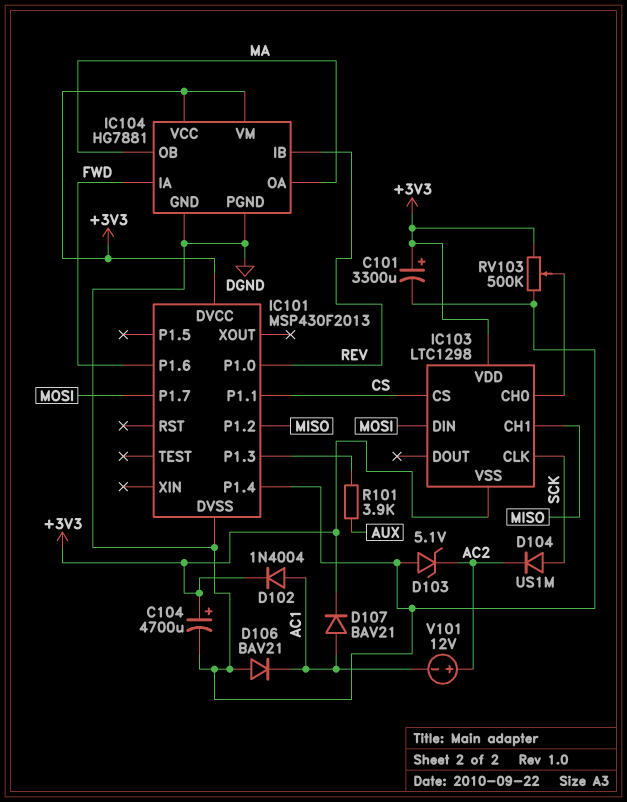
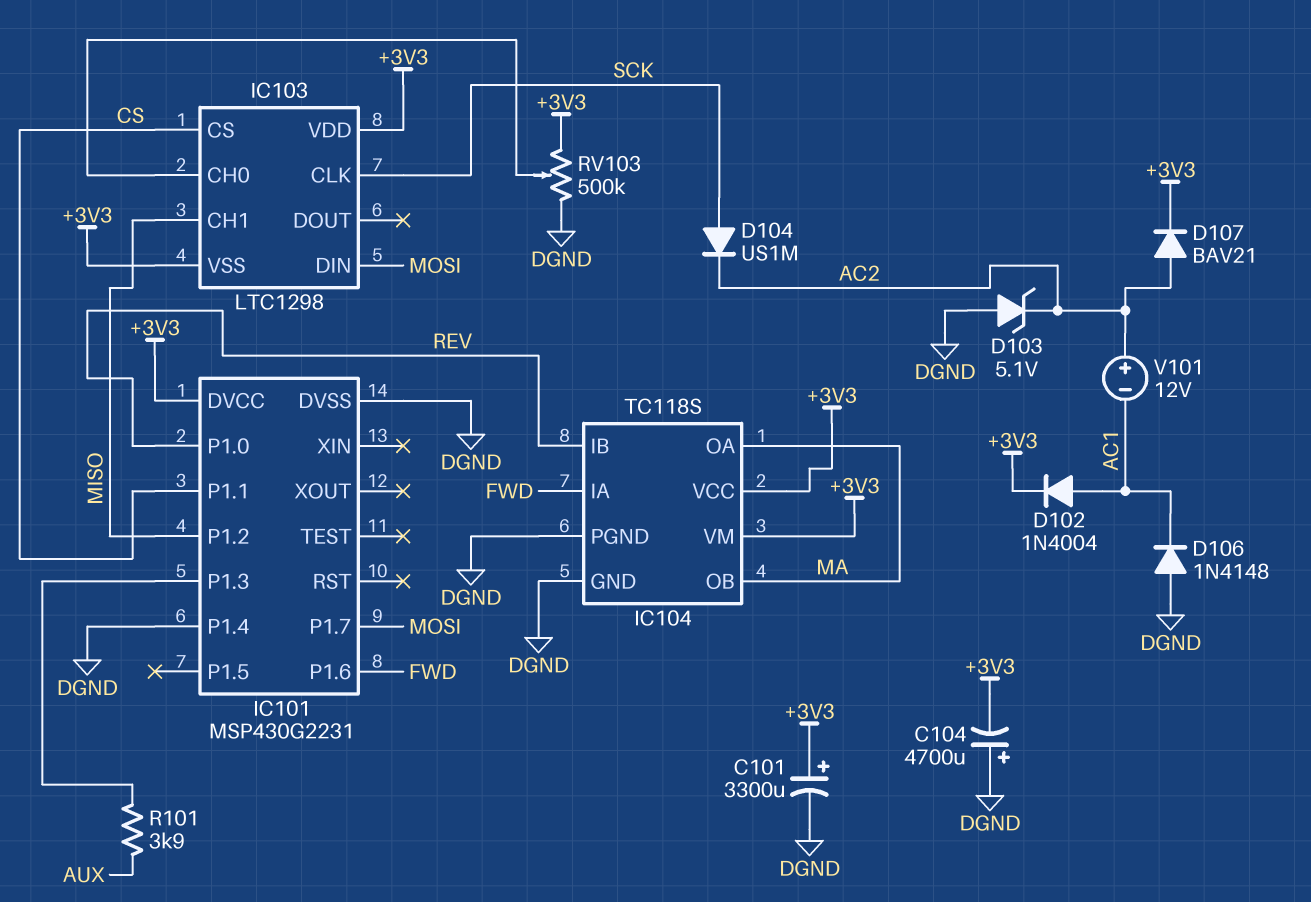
C104: 4700uF (plus +3V3, minus DGND) -> 4700uF (plus DGND, minus +3V3)
D106: diode BAV21 (A DGND, K AC1) -> diode 1N4148 (A DGND, K AC1)
D107: diode BAV21 (A AC1, K +3V3) -> diode BAV21 (A AC2, K +3V3)
IC101: MSP430F2013 -> MSP430G2231
IC104: HG7881 -> TC118S

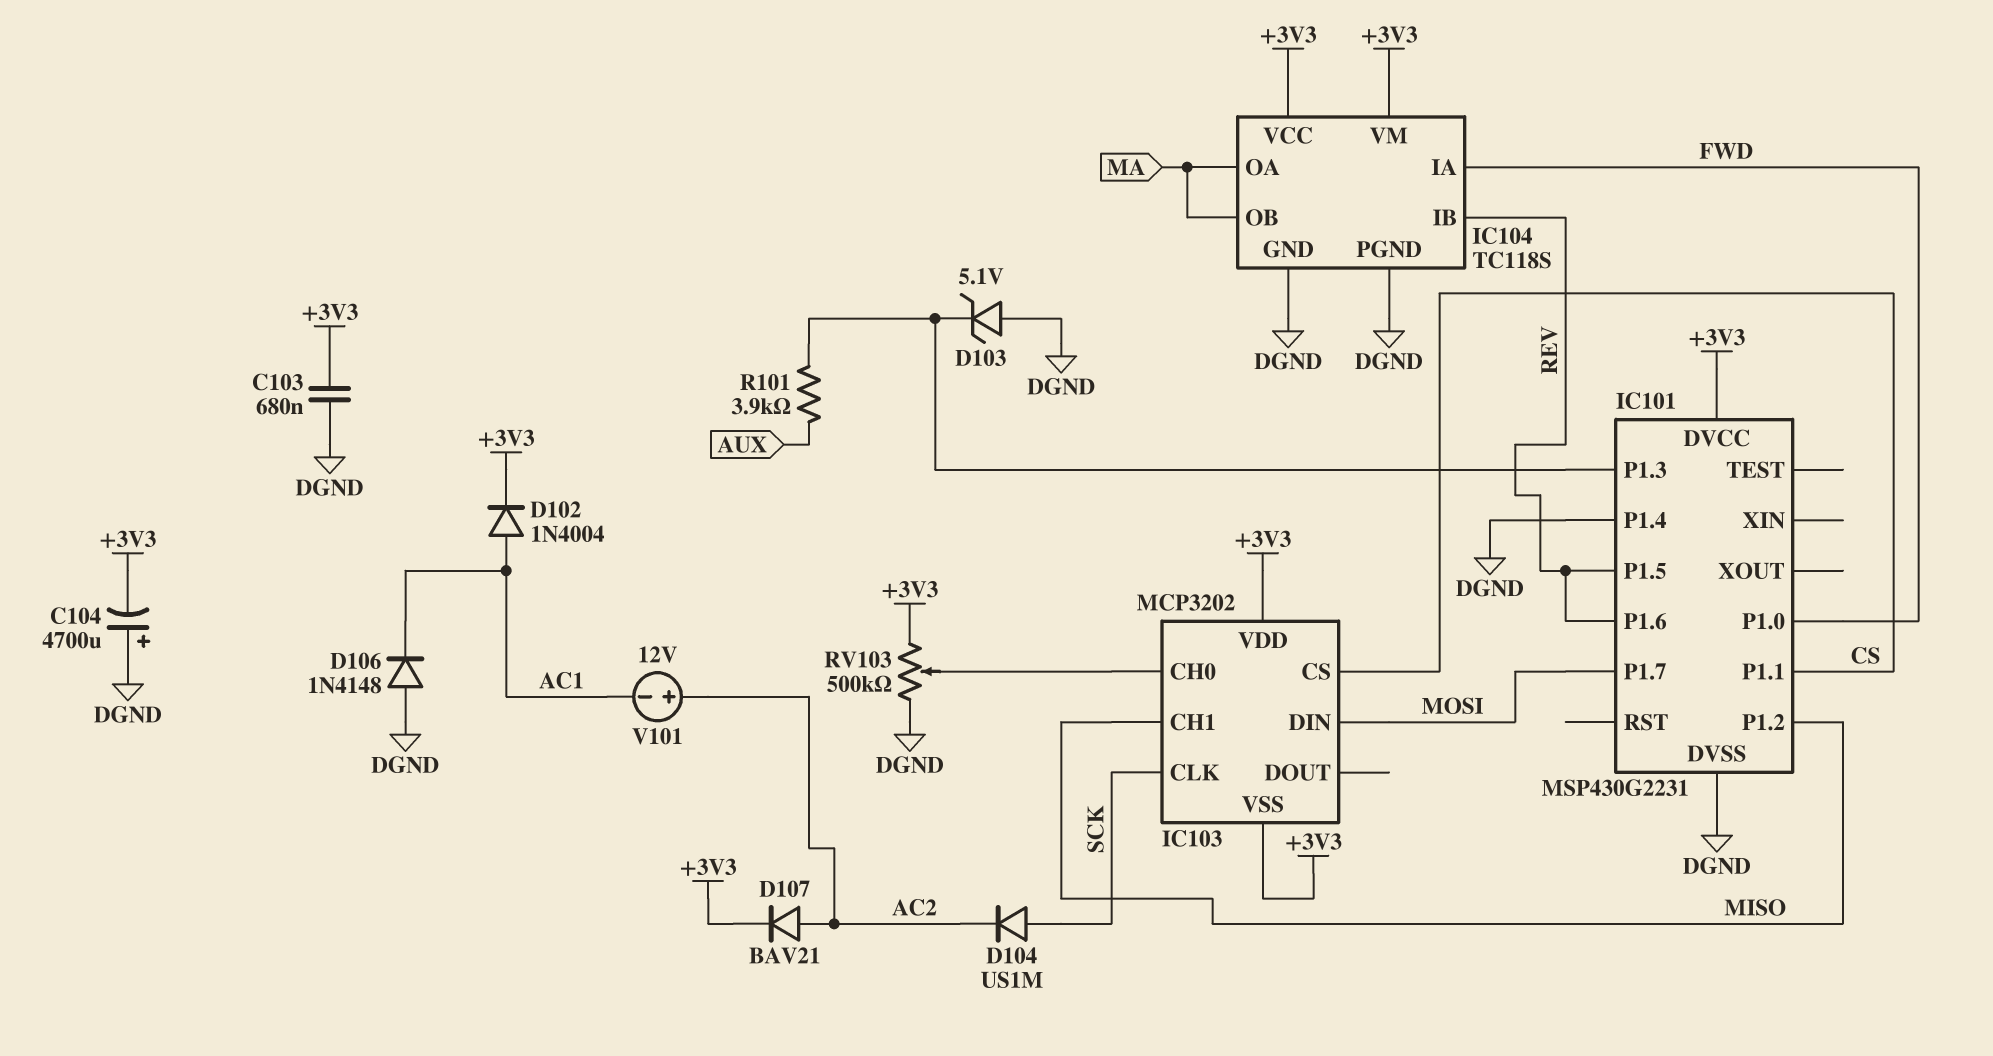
C101: 3300uF (plus +3V3, minus DGND) -> none
C103: none -> 680nF (+3V3, DGND)
D103: zener 5.1V (A DGND, K AC2) -> zener 5.1V (A DGND, K IC101/P1.3)
IC101 pin P1.0: REV -> FWD
IC101 pin P1.5: none -> REV
IC101 pin P1.6: FWD -> REV
IC103: LTC1298 -> MCP3202

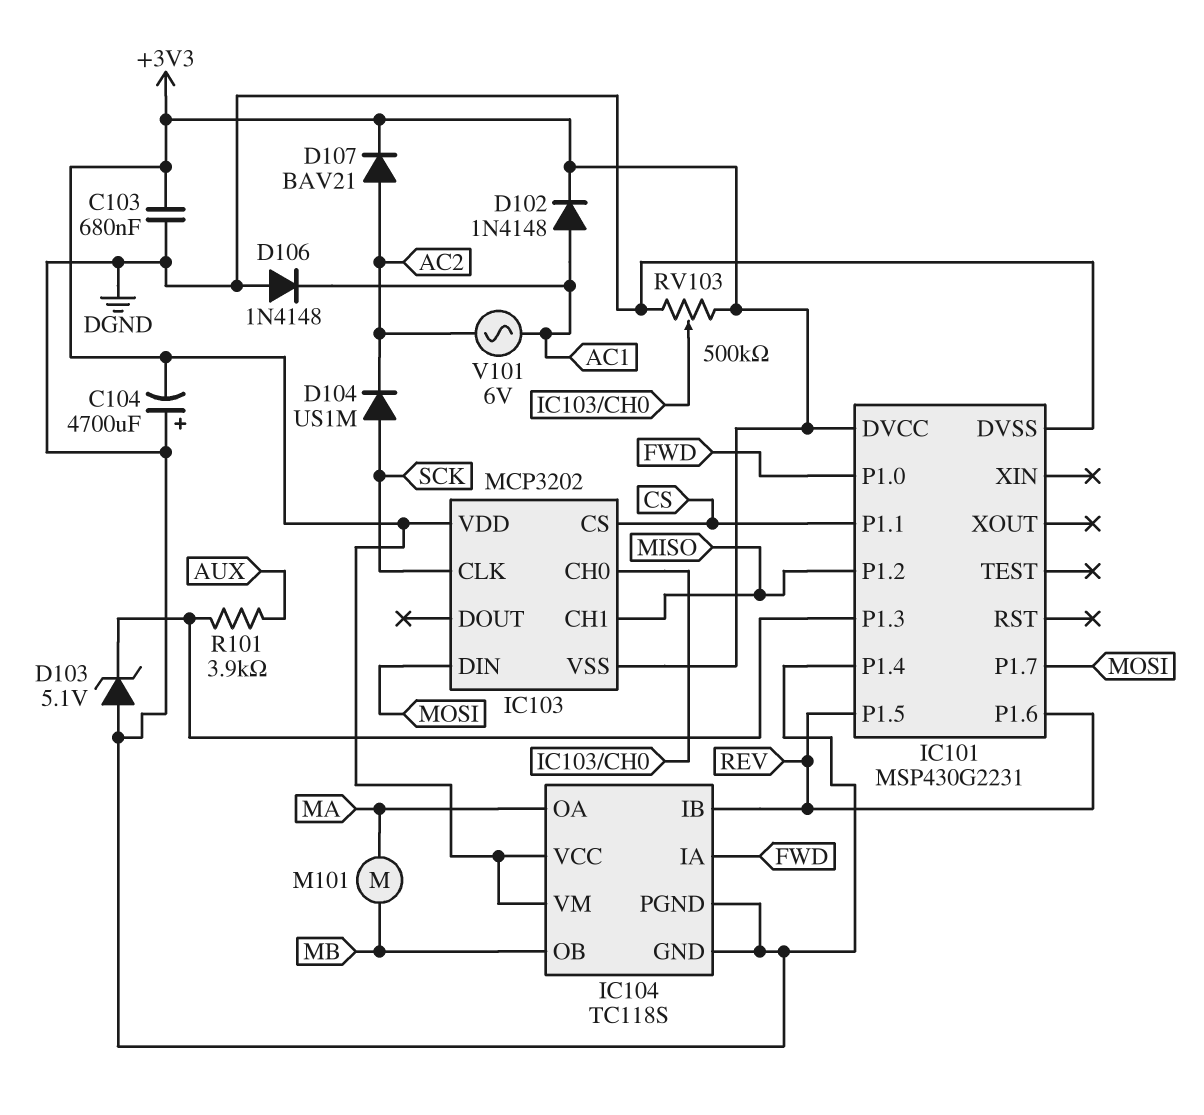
D102: diode 1N4004 (A AC1, K +3V3) -> diode 1N4148 (A AC1, K +3V3)
IC104 pin OB: MA -> MB
M101: none -> motor (MA, MB)
V101: 12V (plus AC2, minus AC1) -> AC 6V (AC1, AC2)

